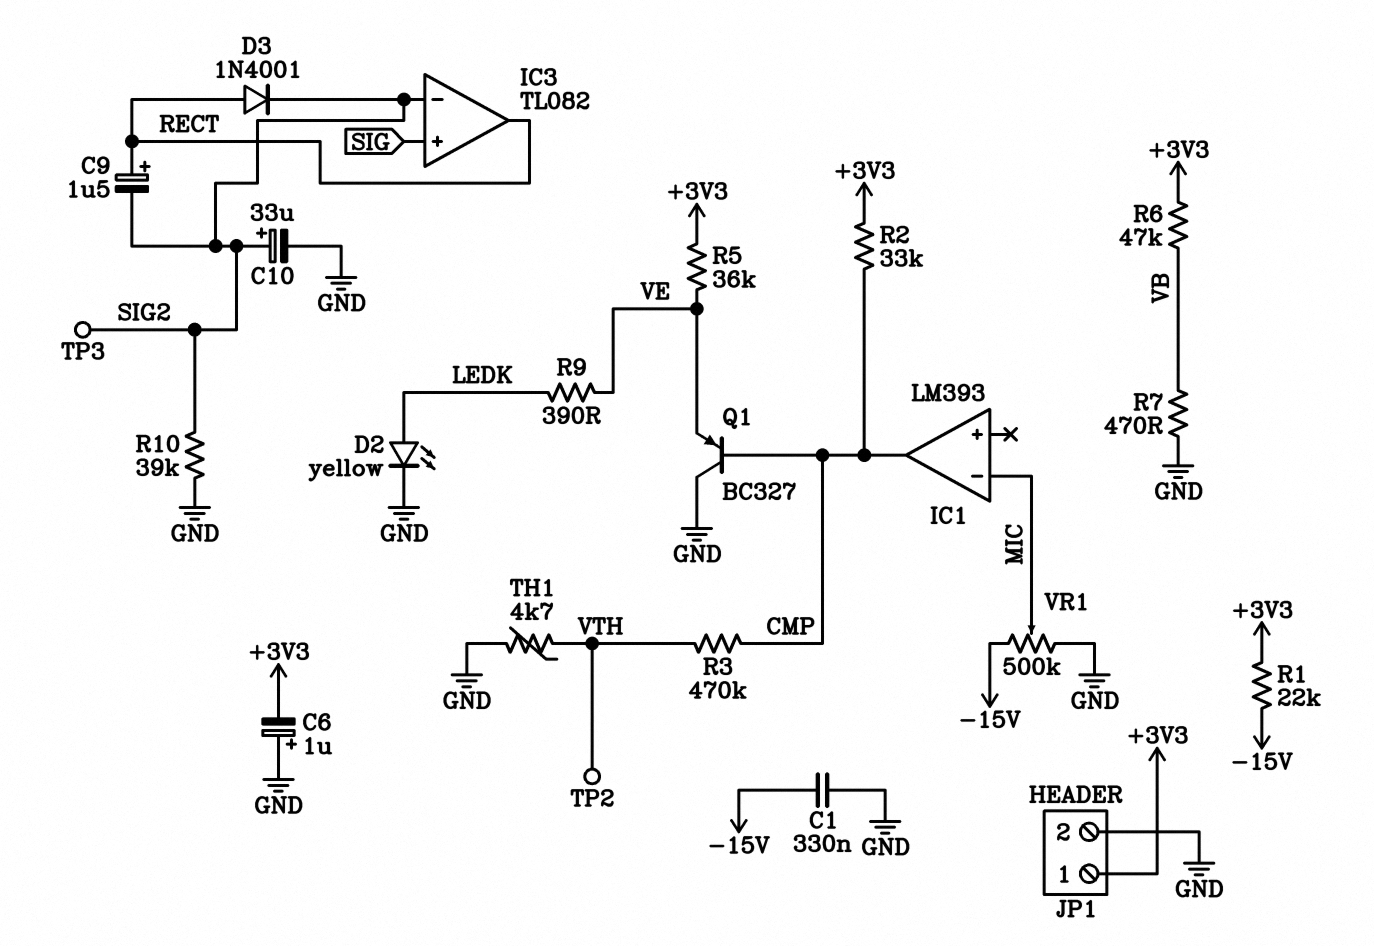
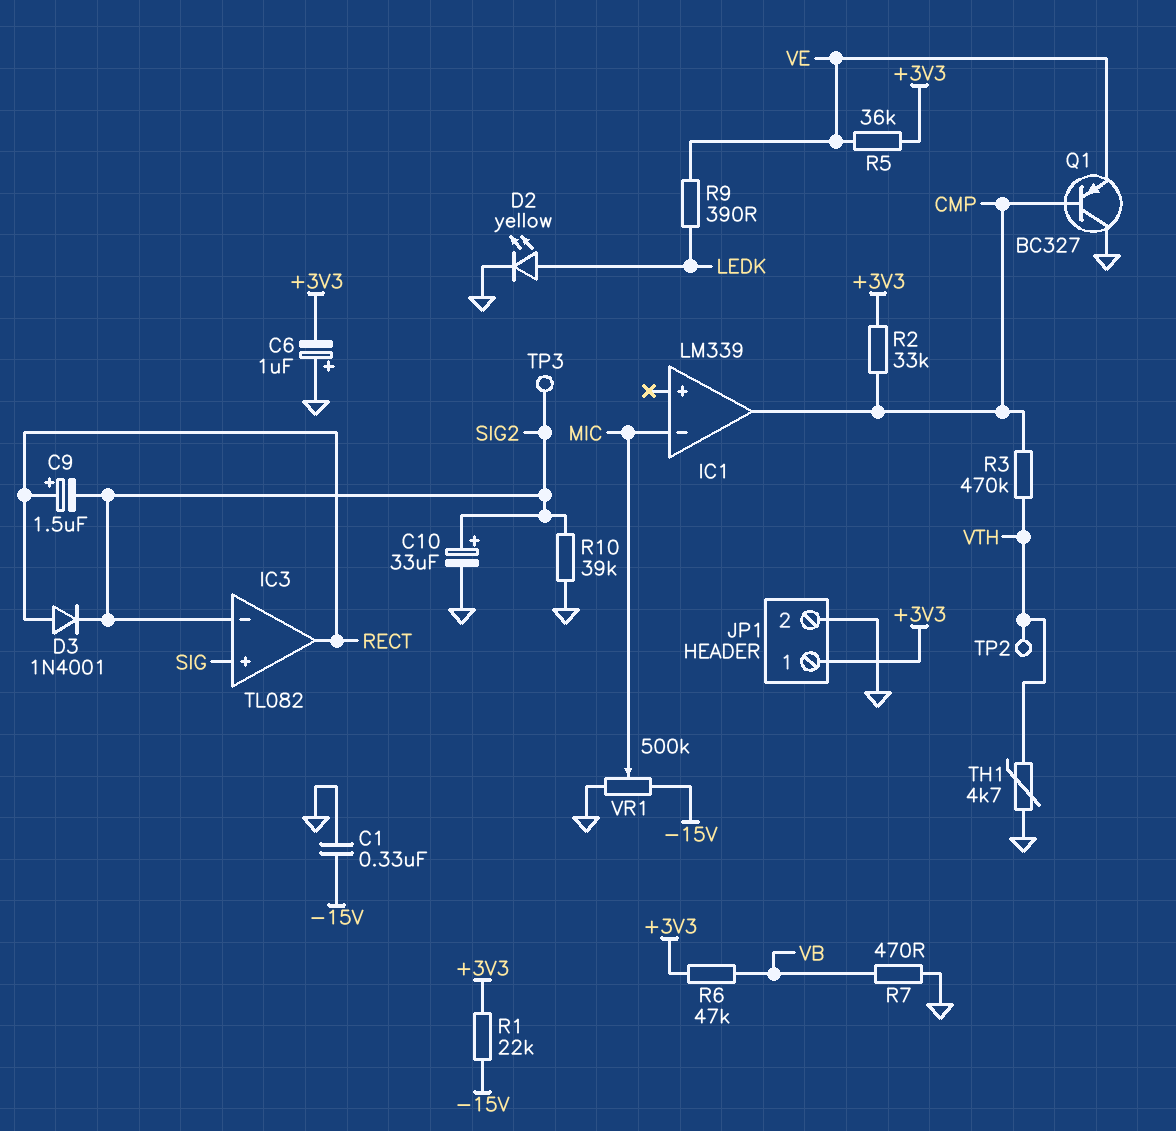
IC1: LM393 -> LM339

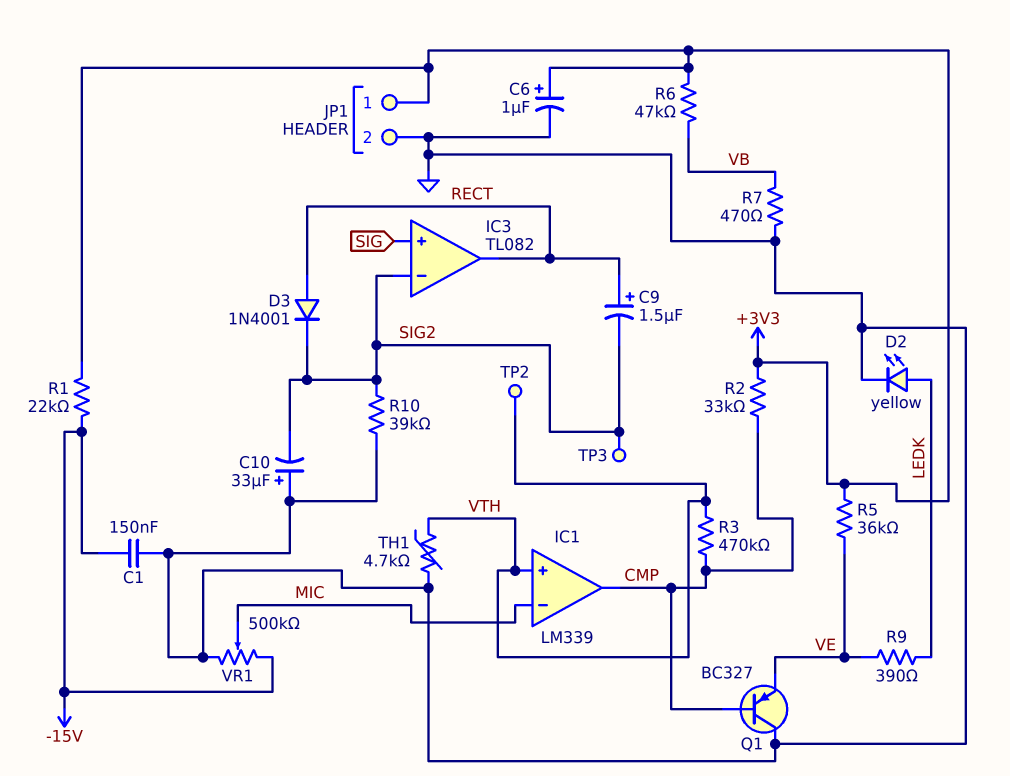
C1: 330nF (-15V, GND) -> 150nF (-15V, GND)
C6: 1uF (plus GND, minus +3V3) -> 1uF (plus +3V3, minus GND)
C10: 33uF (plus SIG2, minus GND) -> 33uF (plus GND, minus SIG2)
IC1 pin in+: none -> VTH

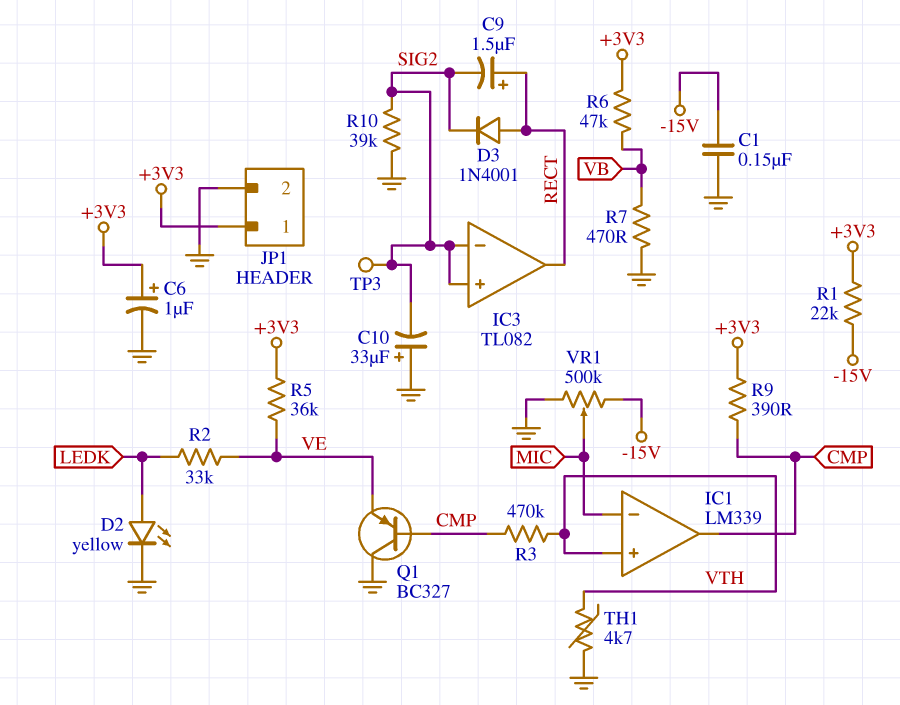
IC3 pin in+: SIG -> SIG2
R2: 33k (+3V3, CMP) -> 33k (LEDK, VE)
R9: 390 (LEDK, VE) -> 390 (+3V3, CMP)
TP2: test point (VTH) -> none

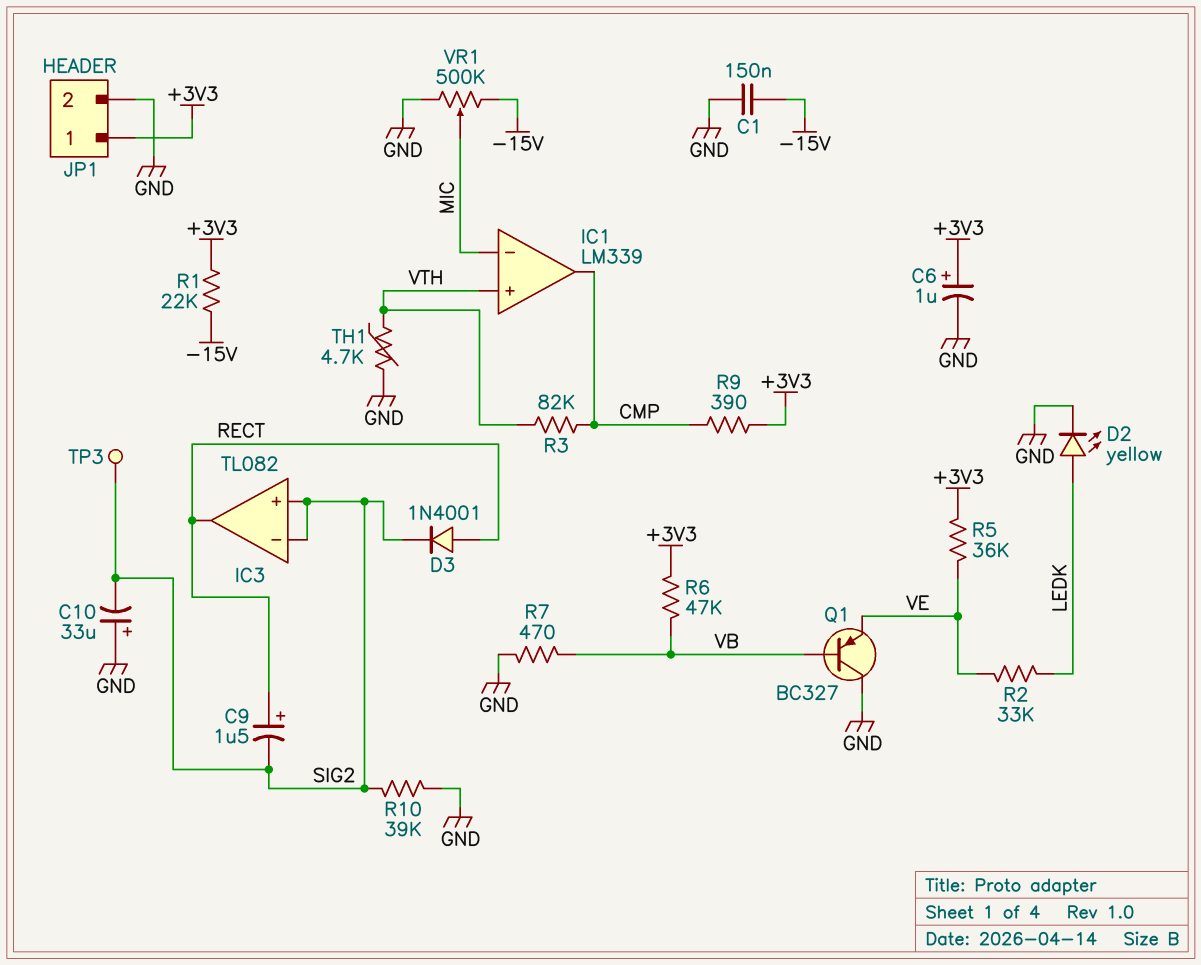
Q1: PNP BC327 (B CMP, C GND, E VE) -> PNP BC327 (B VB, C GND, E VE)
R3: 470k (CMP, VTH) -> 82k (CMP, VTH)

